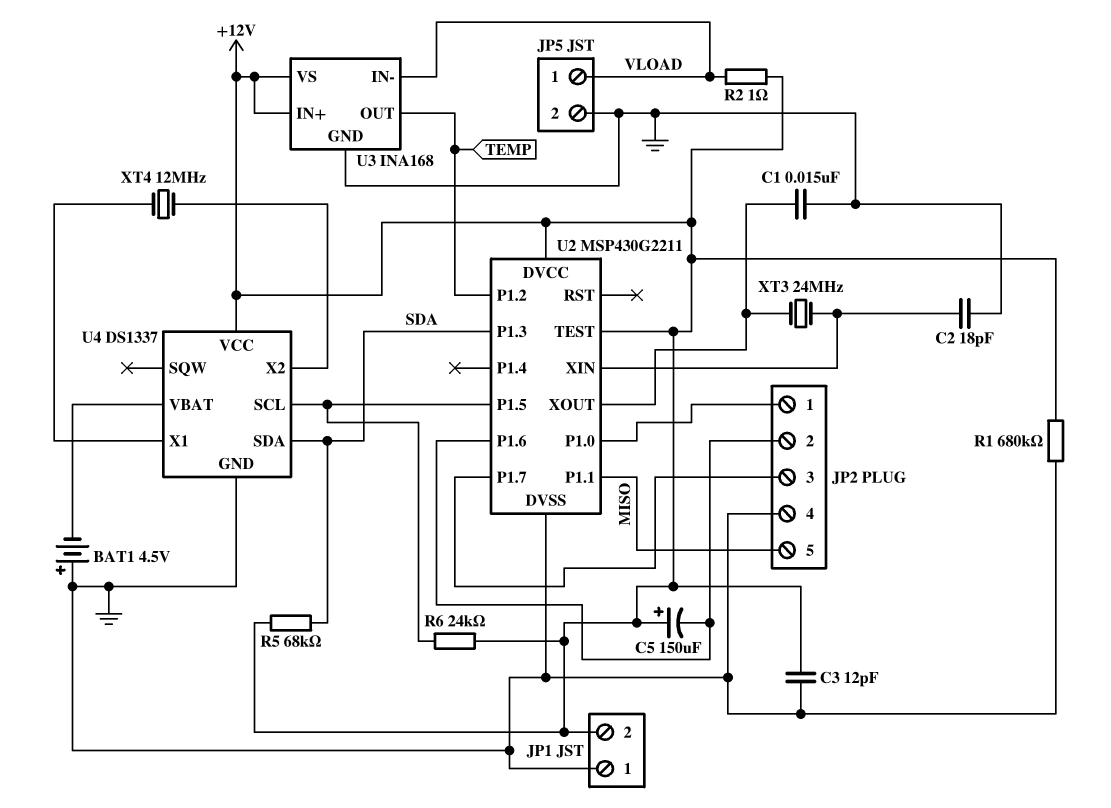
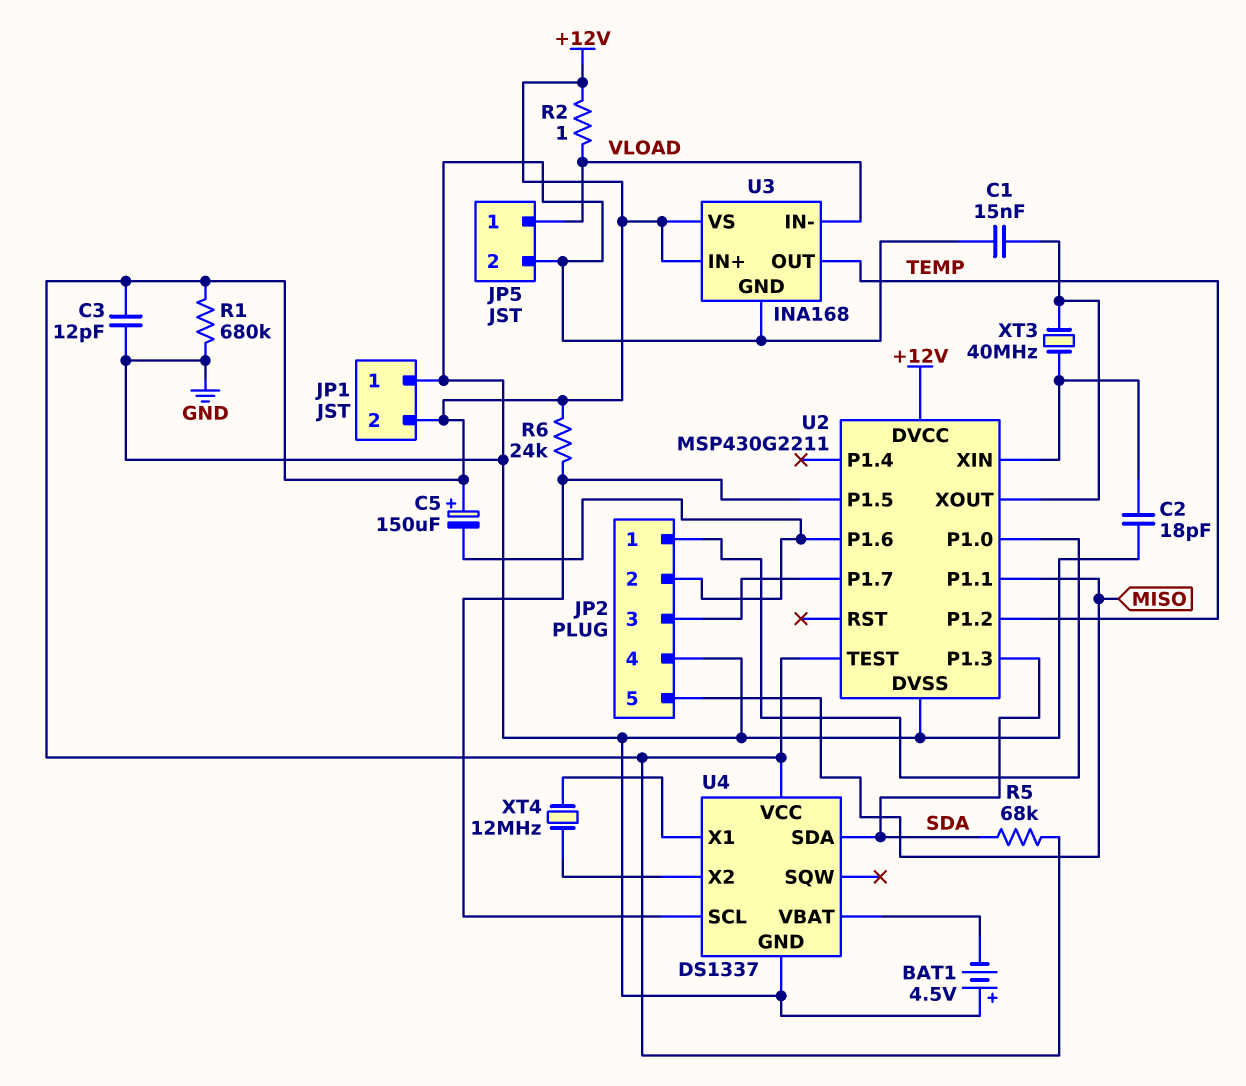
XT3: 24MHz (U2/XIN, U2/XOUT) -> 40MHz (U2/XIN, U2/XOUT)

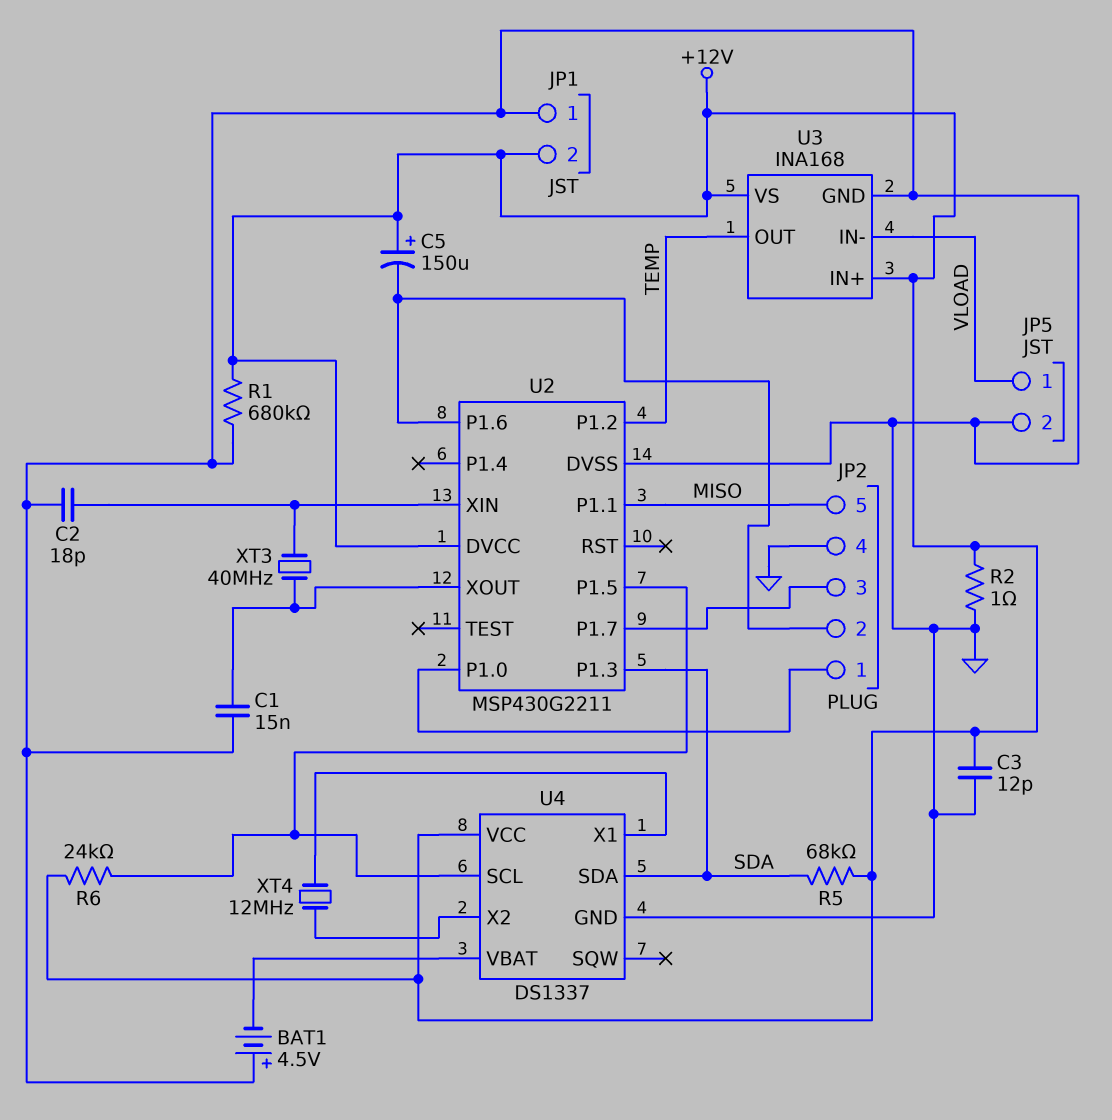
R2: 1 (+12V, VLOAD) -> 1 (+12V, GND)
U2 pin TEST: +12V -> none

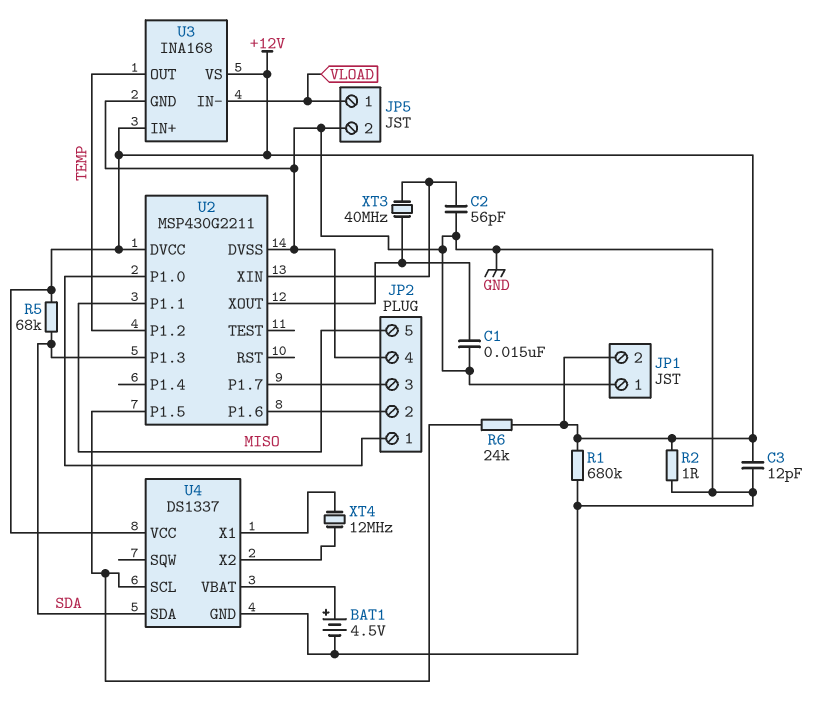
BAT1: 4.5V (plus GND, minus U4/VBAT) -> 4.5V (plus U4/VBAT, minus GND)
C2: 18pF (GND, U2/XIN) -> 56pF (GND, U2/XIN)
C5: 150uF (plus +12V, minus JP2/2) -> none

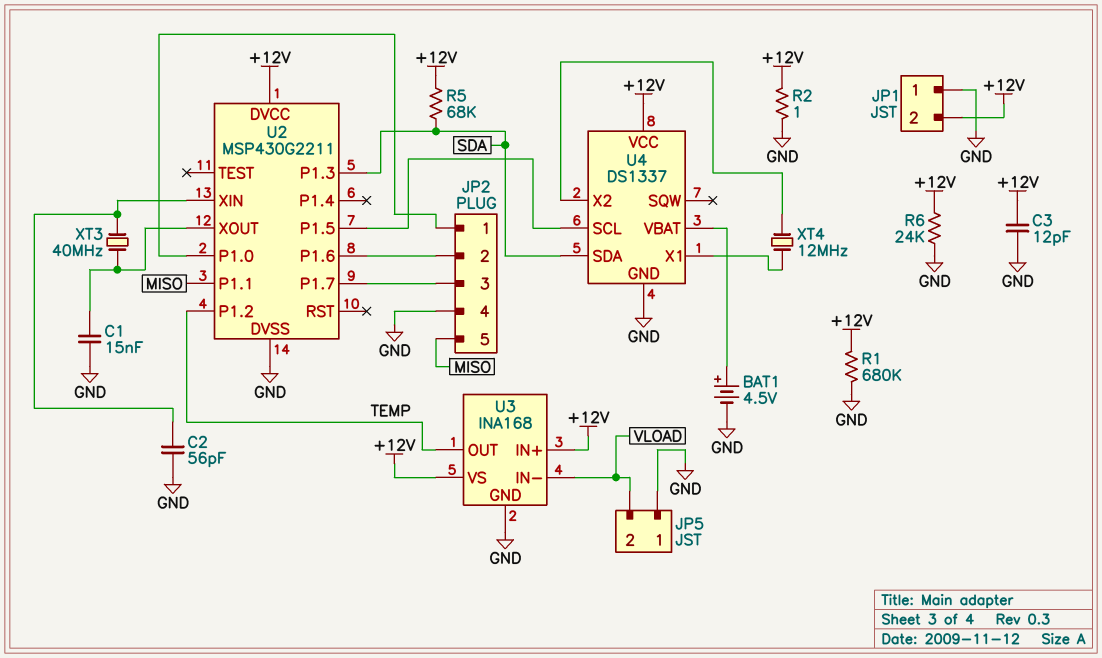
JP5 pin 1: VLOAD -> GND
JP5 pin 2: GND -> VLOAD
R6: 24k (+12V, U2/P1.5) -> 24k (+12V, GND)

